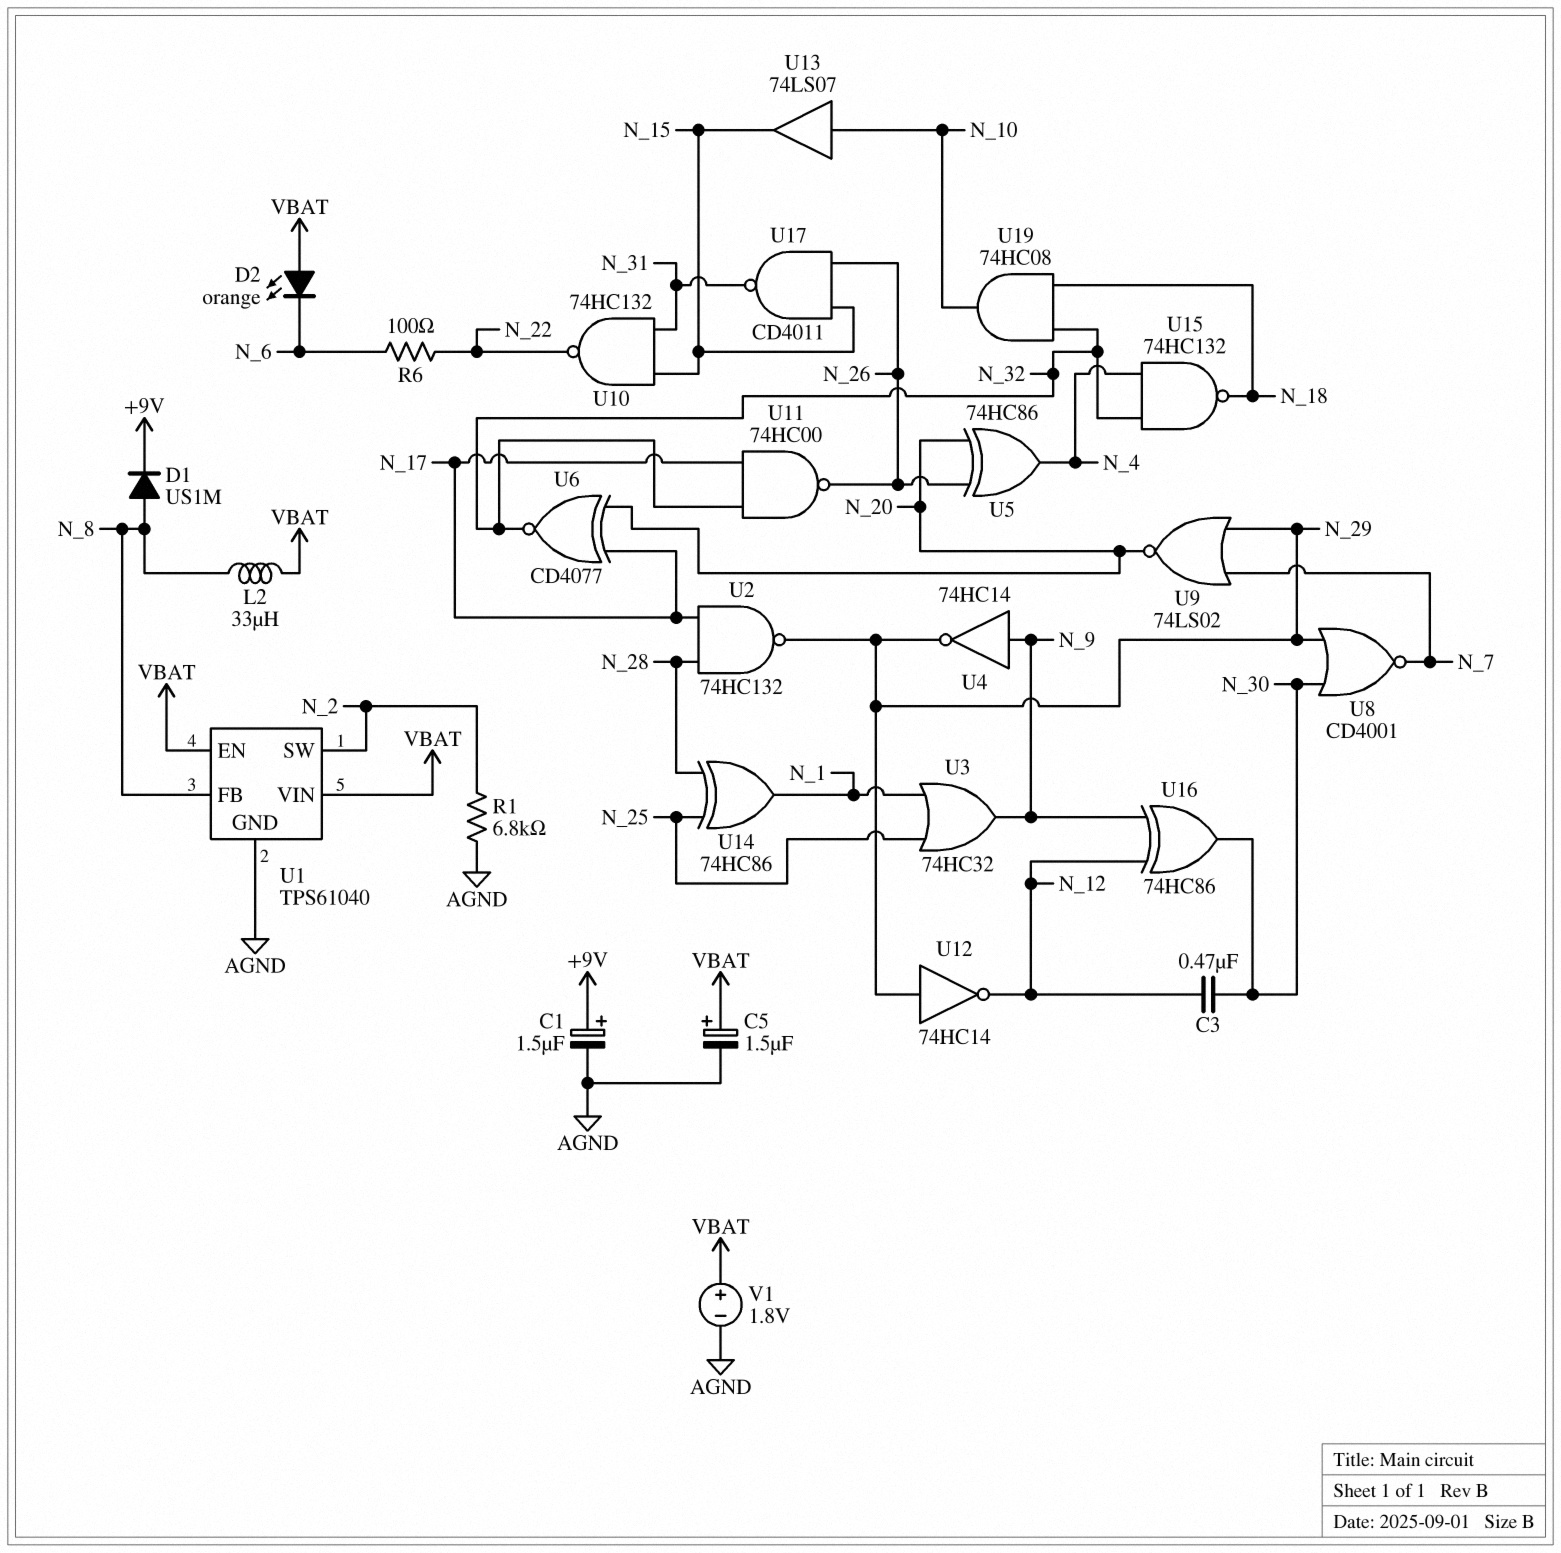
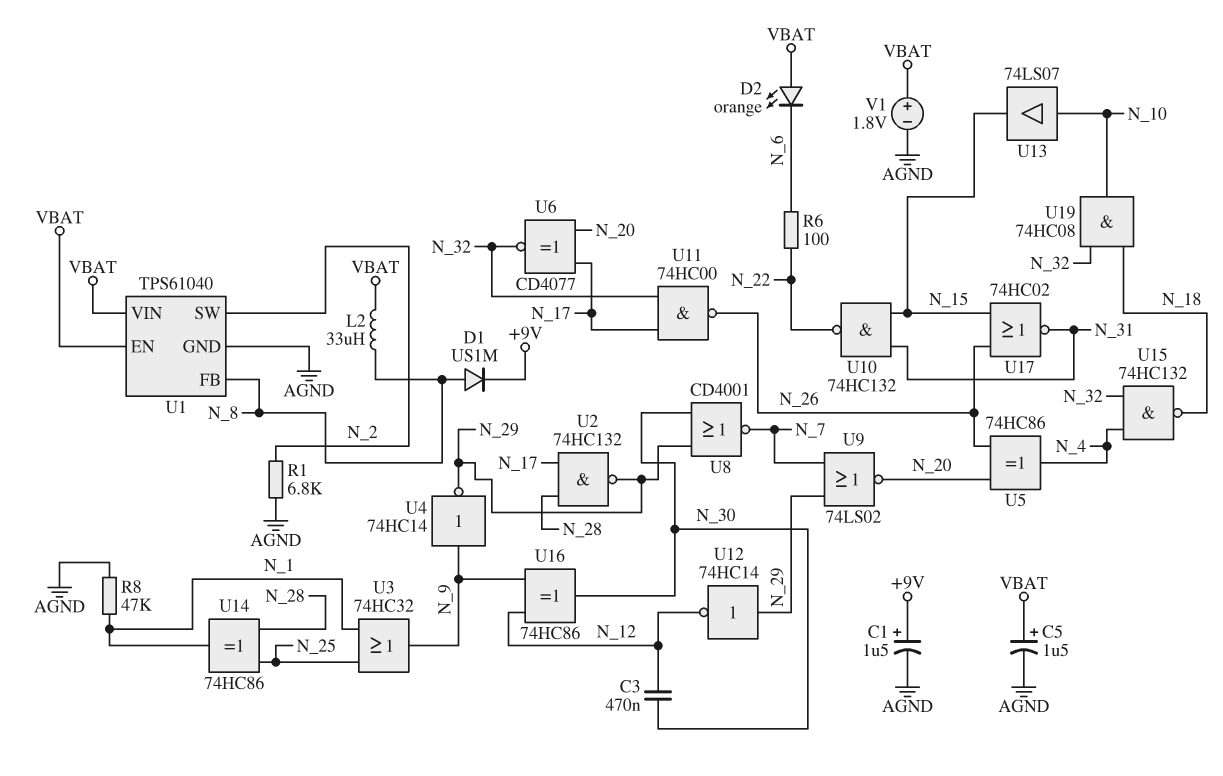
R8: none -> 47k (AGND, N_1)
U17: NAND CD4011 (in N_15, in N_26, out N_31) -> NOR 74HC02 (in N_15, in N_26, out N_31)

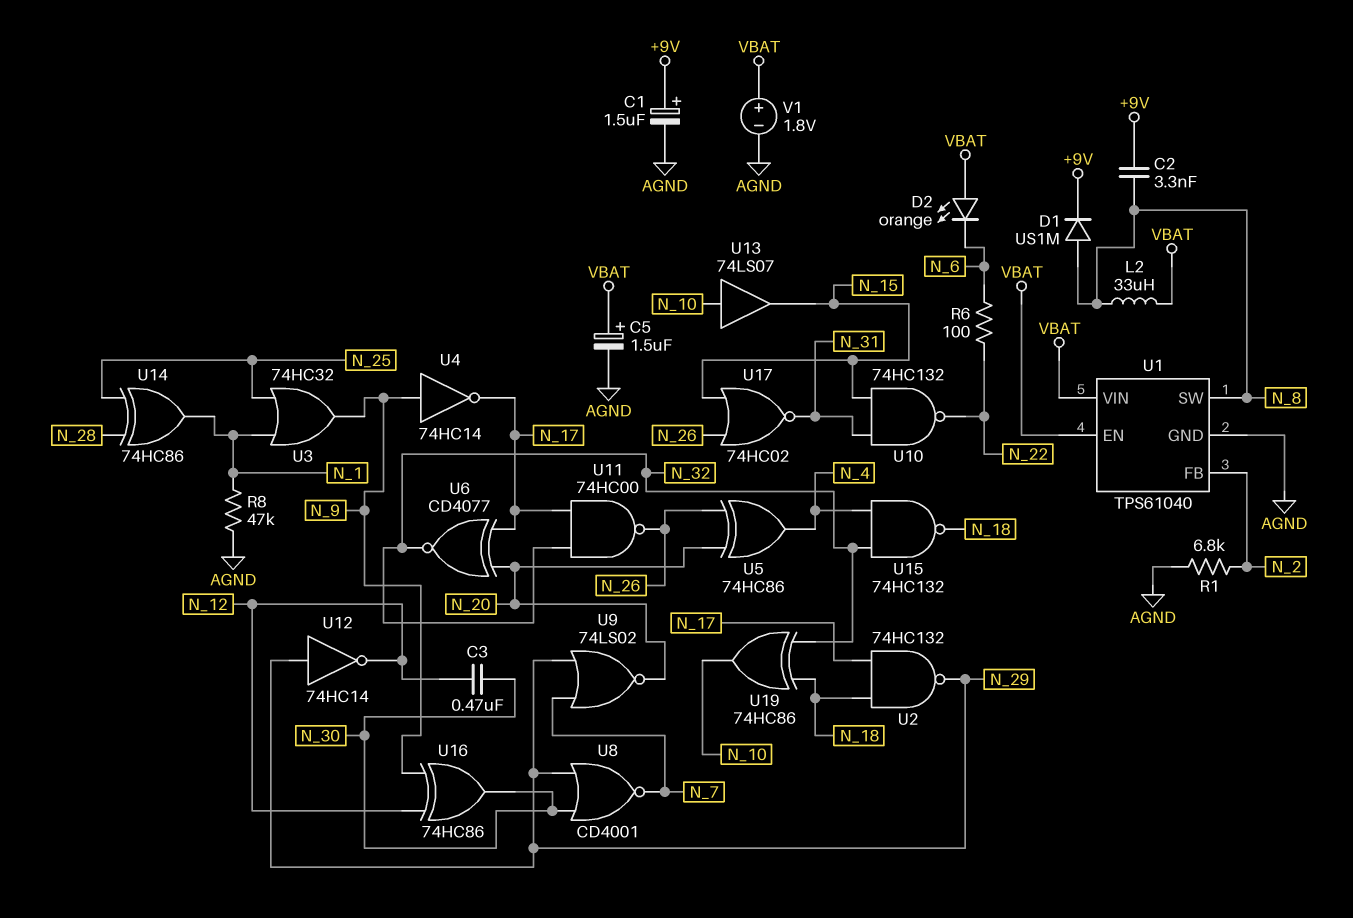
C2: none -> 3.3nF (+9V, N_8)
U1 pin FB: N_8 -> N_2
U1 pin SW: N_2 -> N_8
U2: NAND 74HC132 (in N_17, in N_28, out N_29) -> NAND 74HC132 (in N_17, in N_18, out N_29)
U4: NOT 74HC14 (in N_9, out N_29) -> NOT 74HC14 (in N_9, out N_17)
U19: AND 74HC08 (in N_18, in N_32, out N_10) -> XOR 74HC86 (in N_18, in N_32, out N_10)

